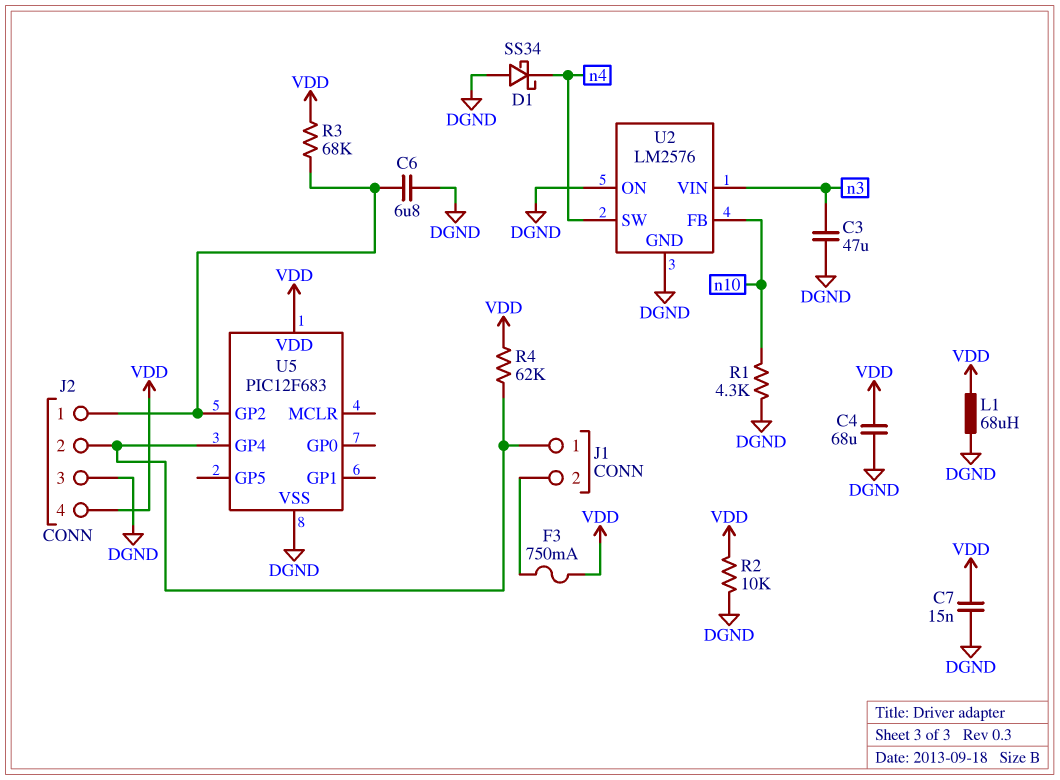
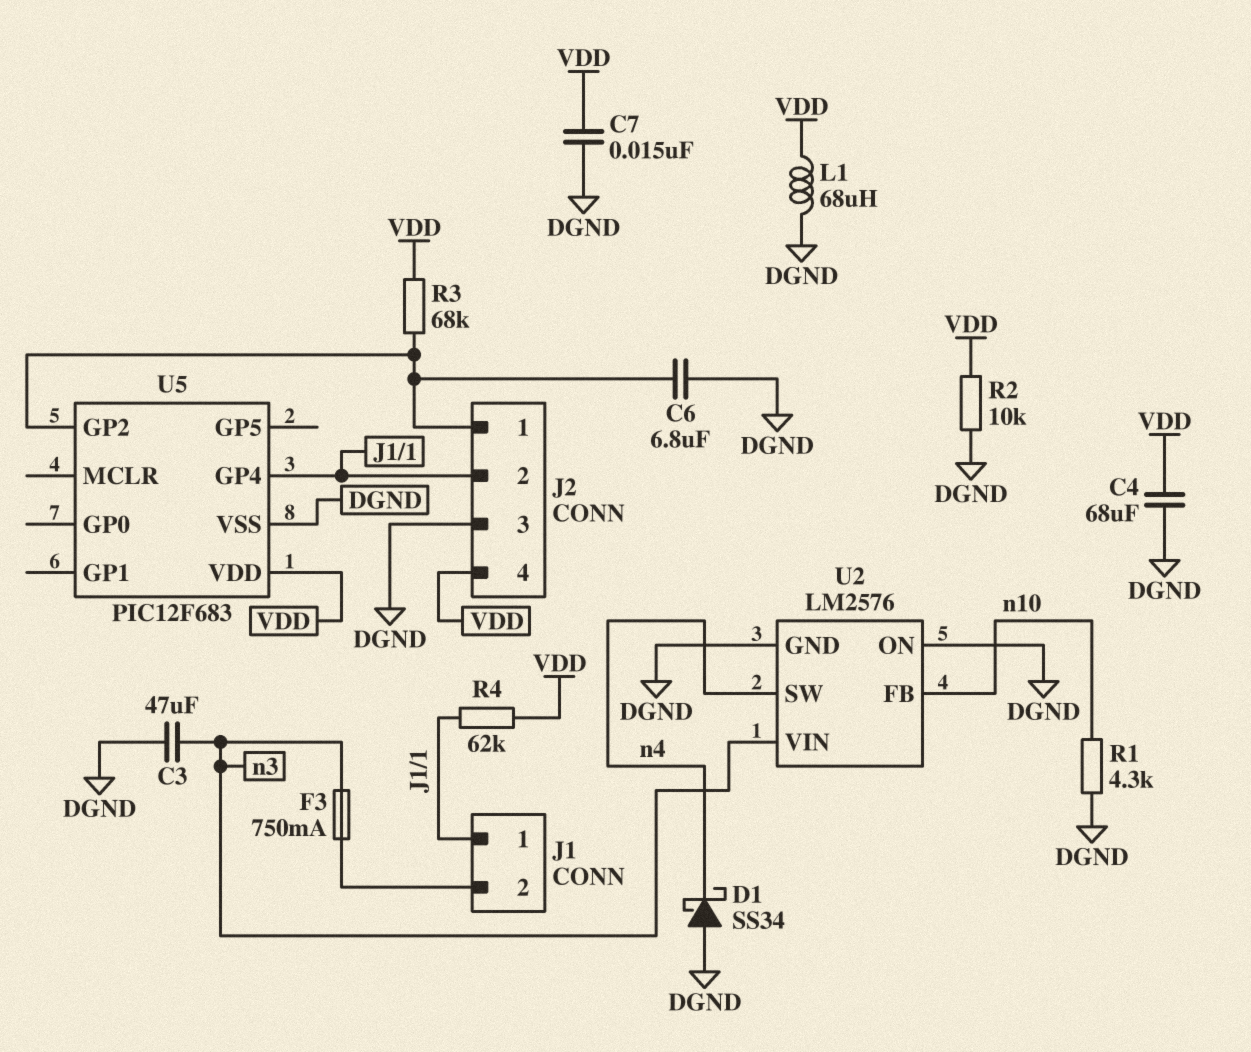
F3: 750mA (J1/2, VDD) -> 750mA (J1/2, n3)

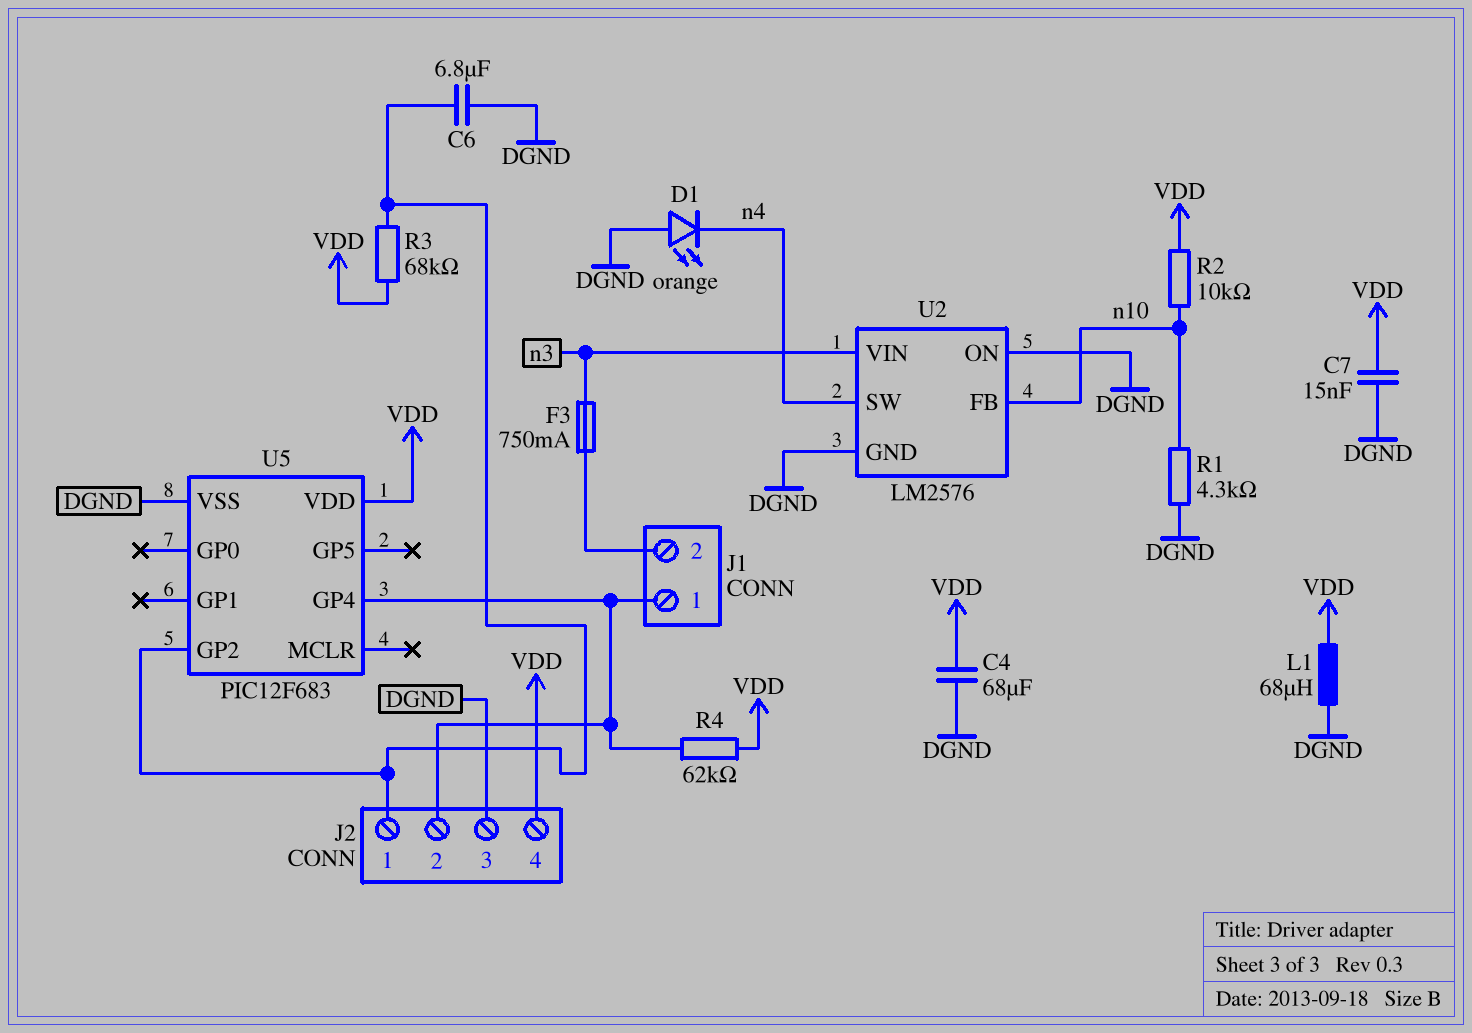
C3: 47uF (DGND, n3) -> none
D1: schottky SS34 (A DGND, K n4) -> LED orange (A DGND, K n4)
R2: 10k (DGND, VDD) -> 10k (VDD, n10)

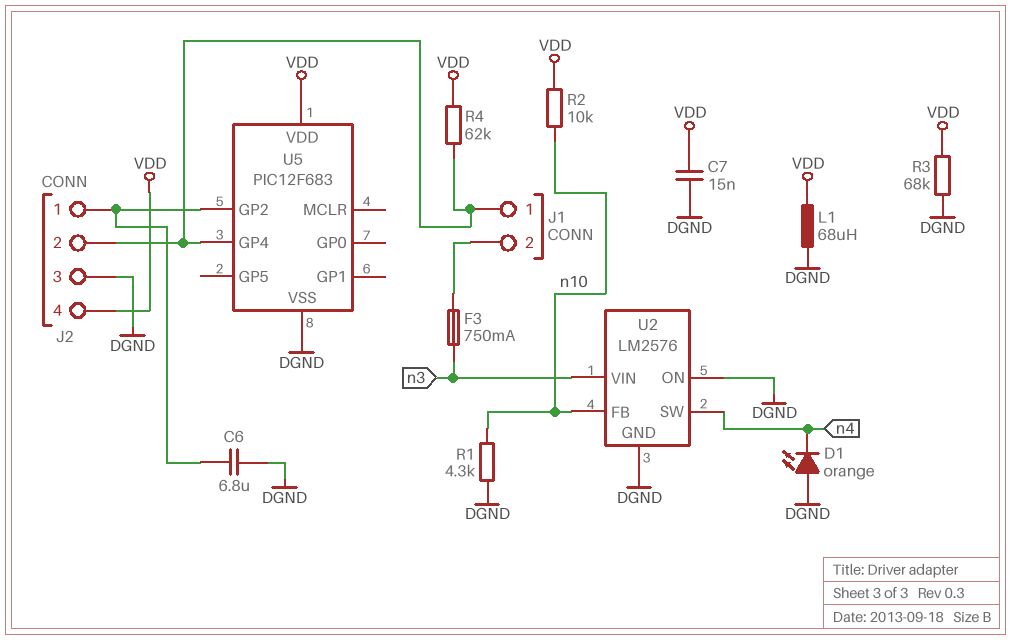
C4: 68uF (DGND, VDD) -> none
R3: 68k (J2/1, VDD) -> 68k (DGND, VDD)

